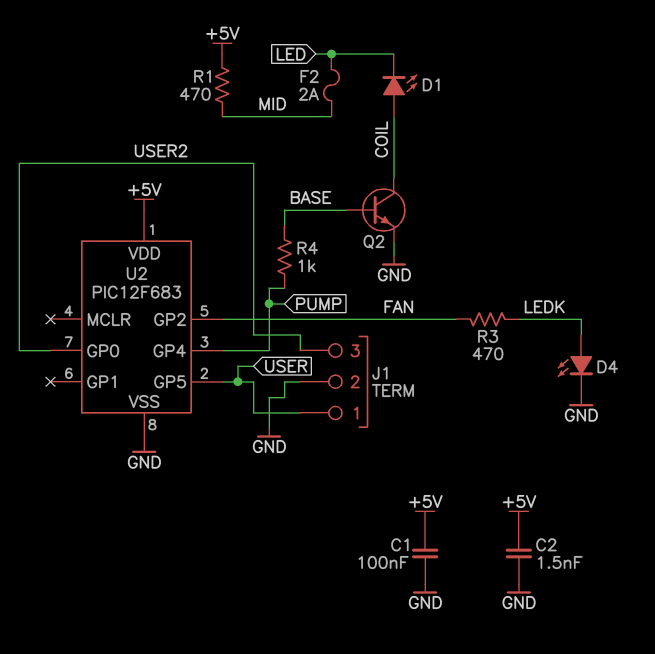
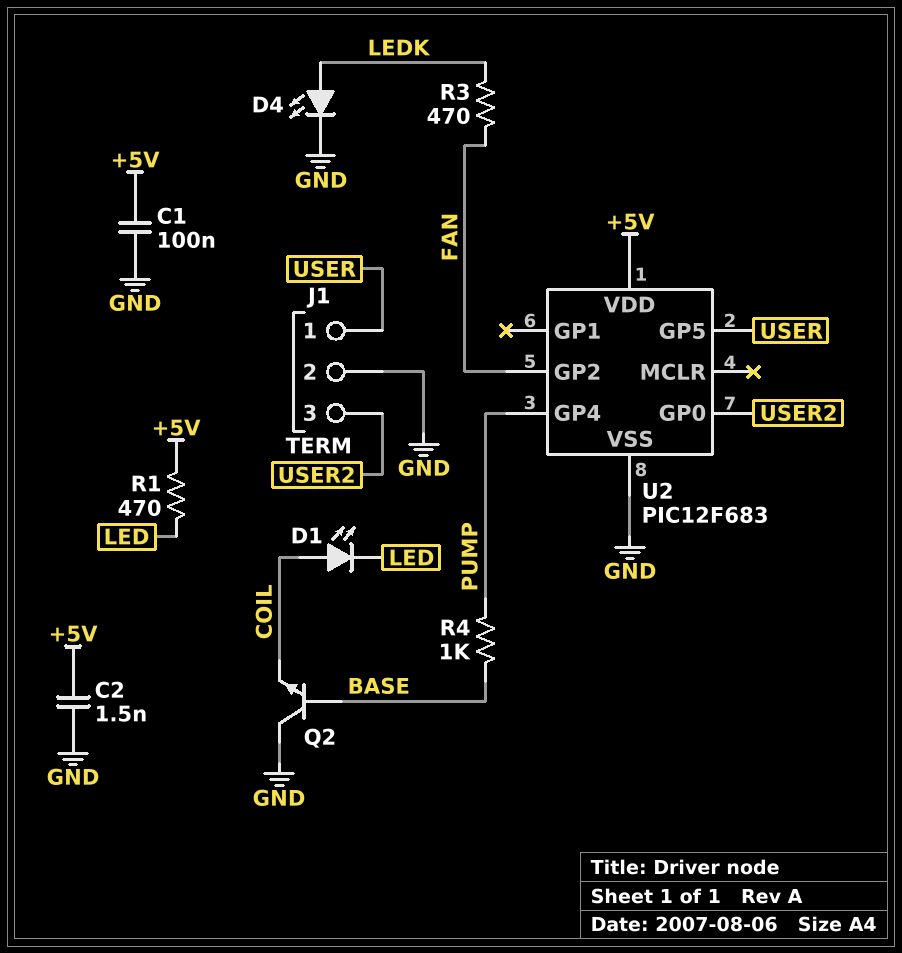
F2: 2A (LED, MID) -> none
Q2: NPN (B BASE, C COIL, E GND) -> NPN (B BASE, C GND, E COIL)
R1: 470 (+5V, MID) -> 470 (+5V, LED)

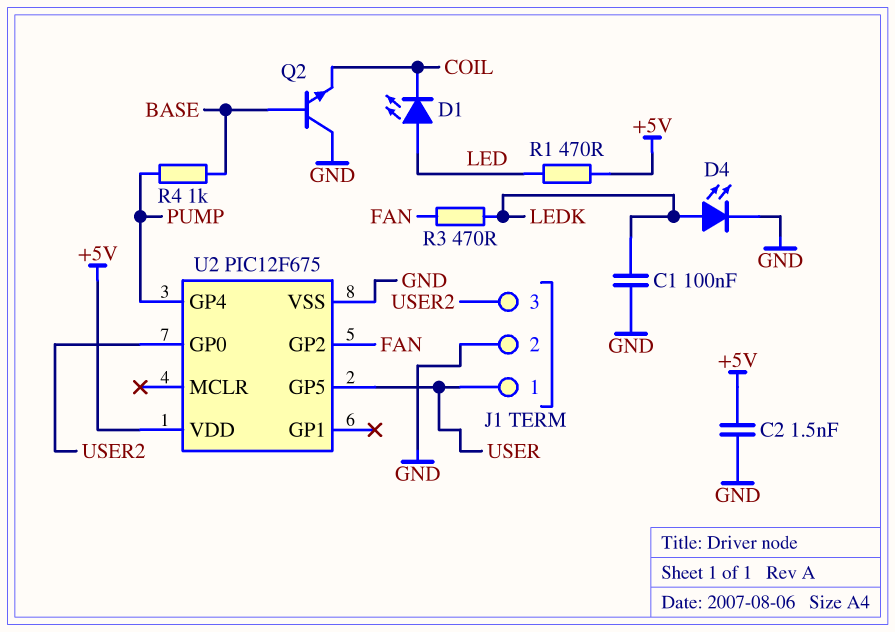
C1: 100nF (+5V, GND) -> 100nF (GND, LEDK)
D1: LED (A COIL, K LED) -> LED (A LED, K COIL)
U2: PIC12F683 -> PIC12F675

